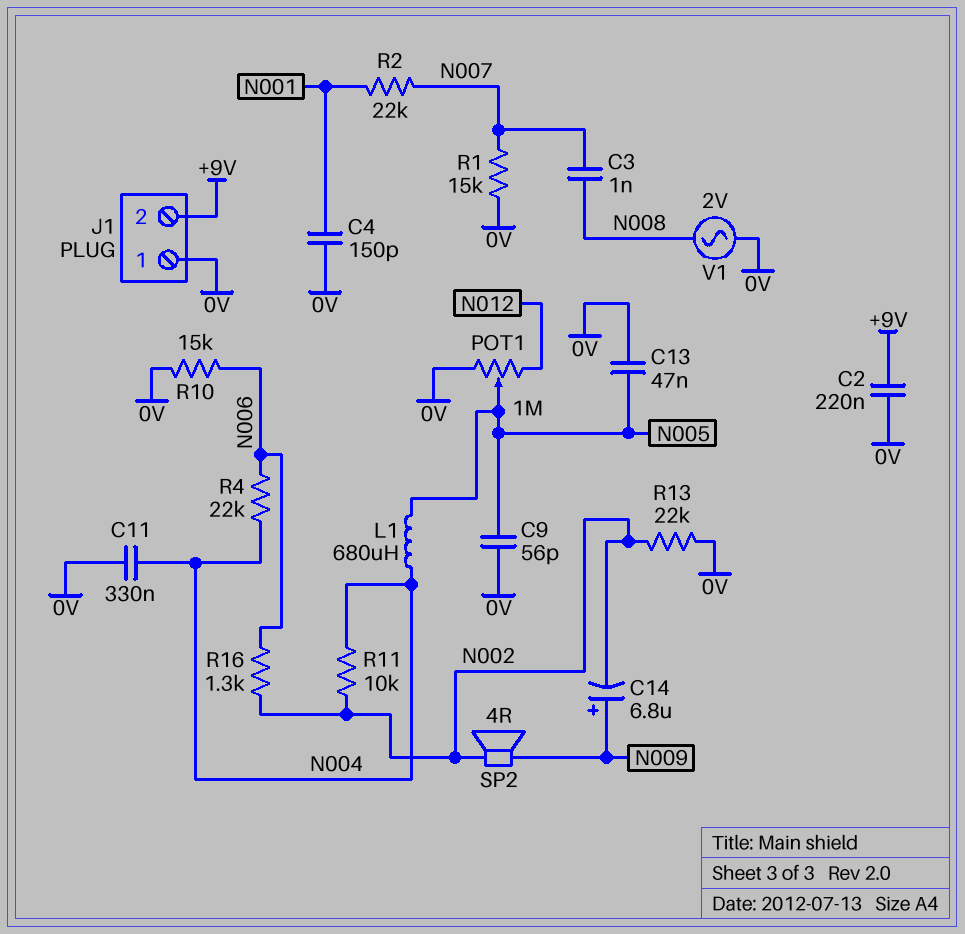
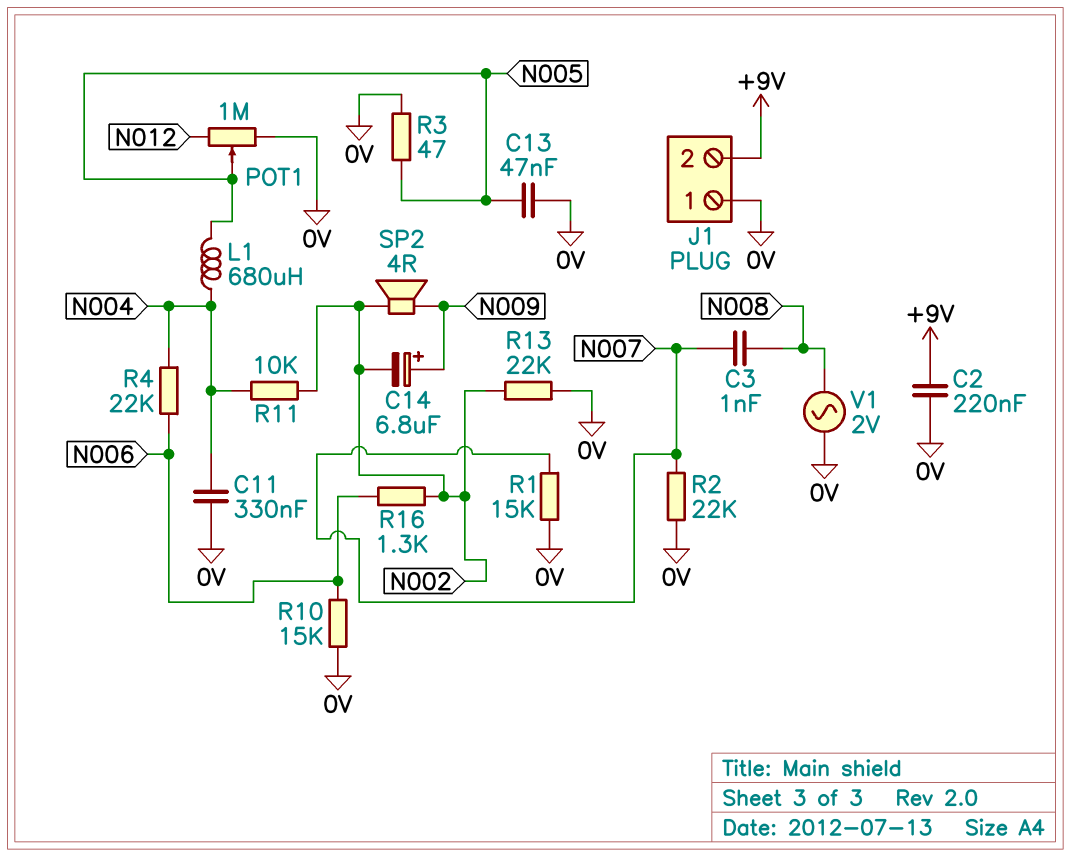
C4: 150pF (0V, N001) -> none
C9: 56pF (0V, N005) -> none
R2: 22k (N001, N007) -> 22k (0V, N007)
R3: none -> 47 (0V, N005)

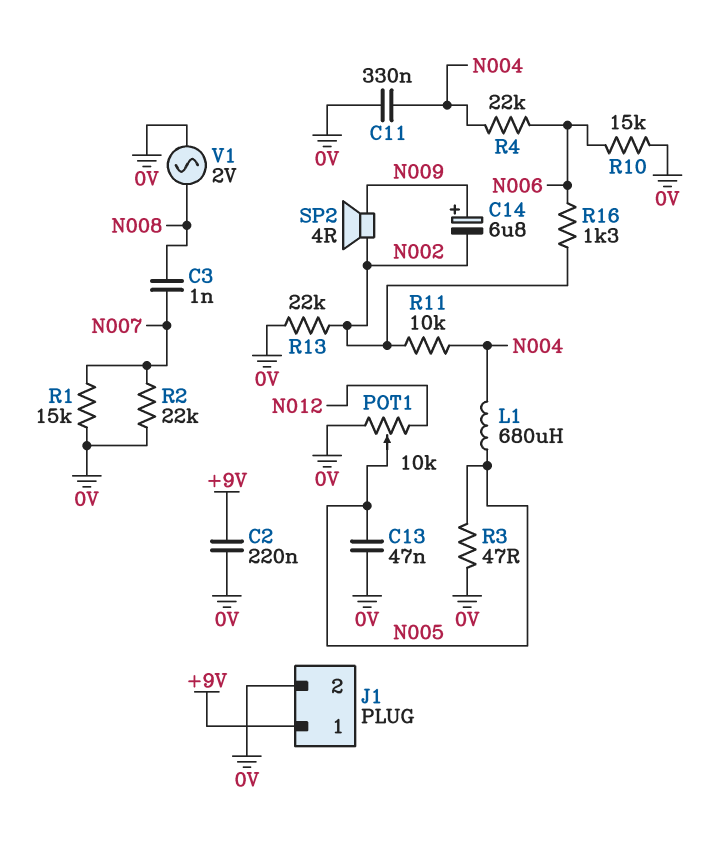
J1 pin 1: 0V -> +9V
J1 pin 2: +9V -> 0V
POT1: 1M (0V, N012, wiper N005) -> 10k (0V, N012, wiper N005)

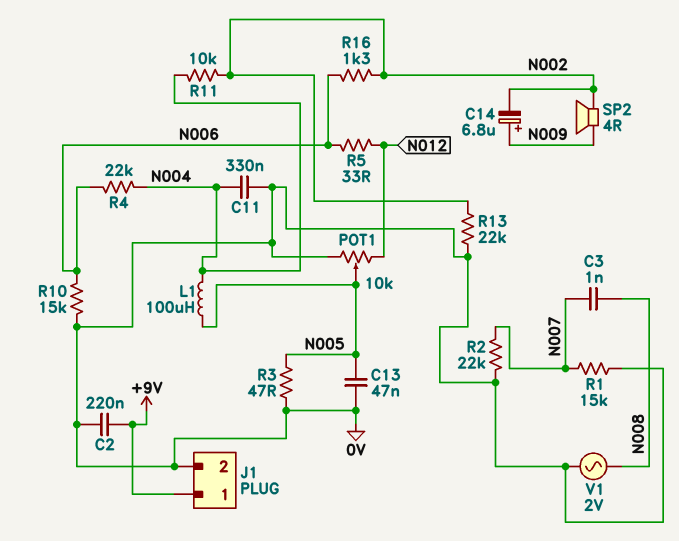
L1: 680uH (N004, N005) -> 100uH (N004, N005)
R5: none -> 33 (N006, N012)

